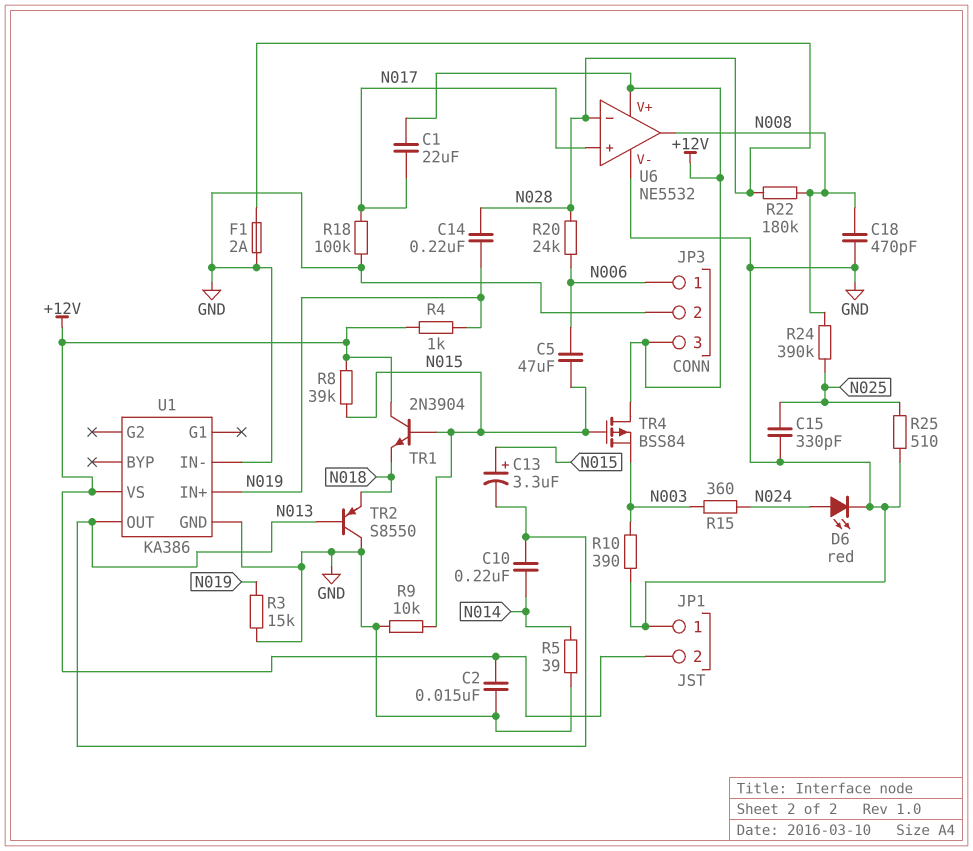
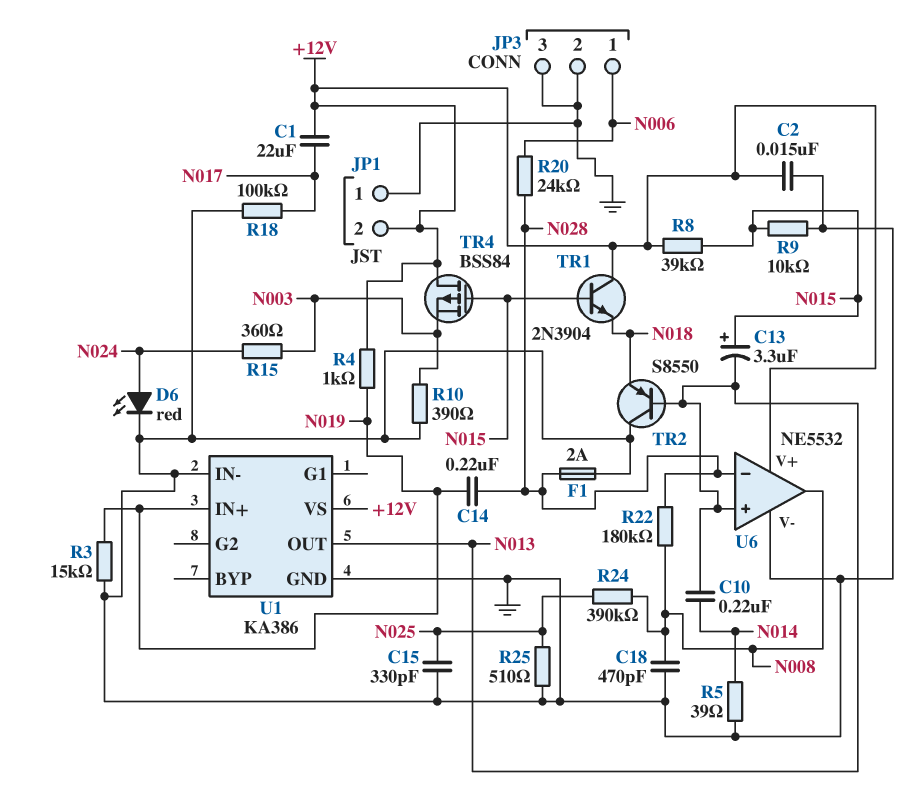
C5: 47uF (N006, N015) -> none
JP3 pin 3: +12V -> GND
U6 pin in+: N017 -> N013

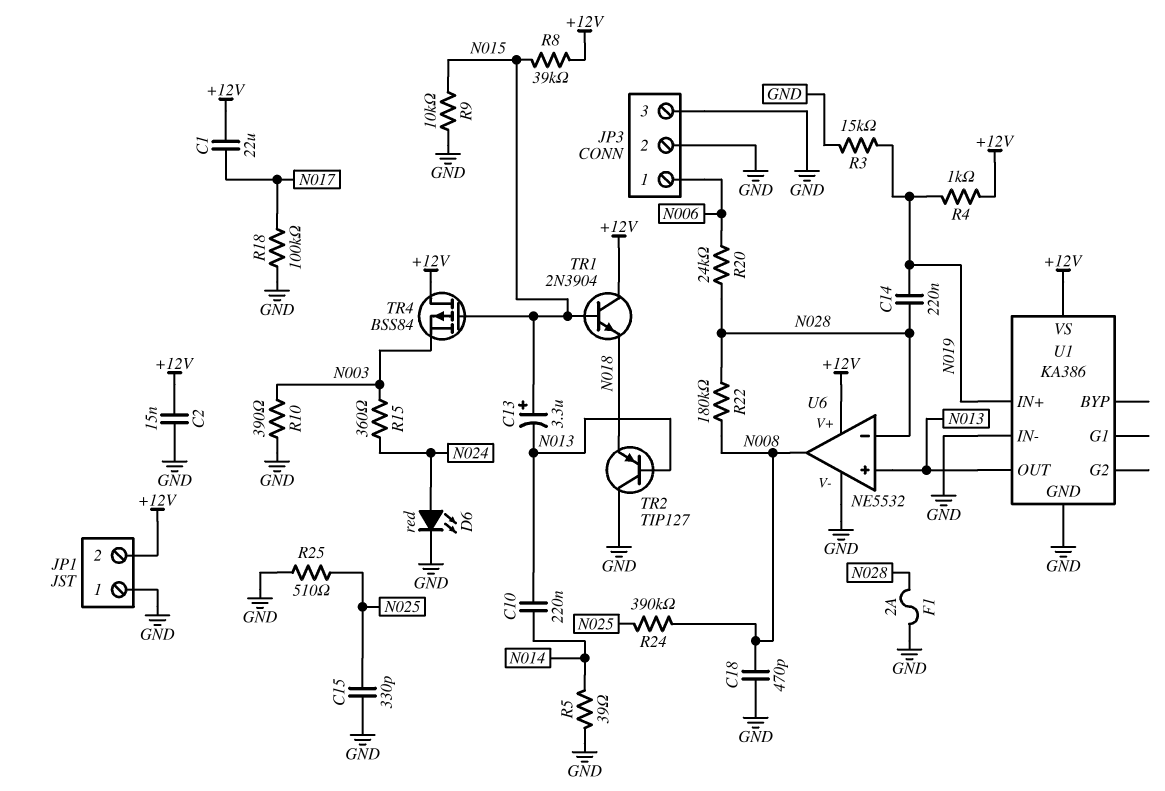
TR2: PNP S8550 (B N013, C GND, E N018) -> PNP TIP127 (B N013, C GND, E N018)

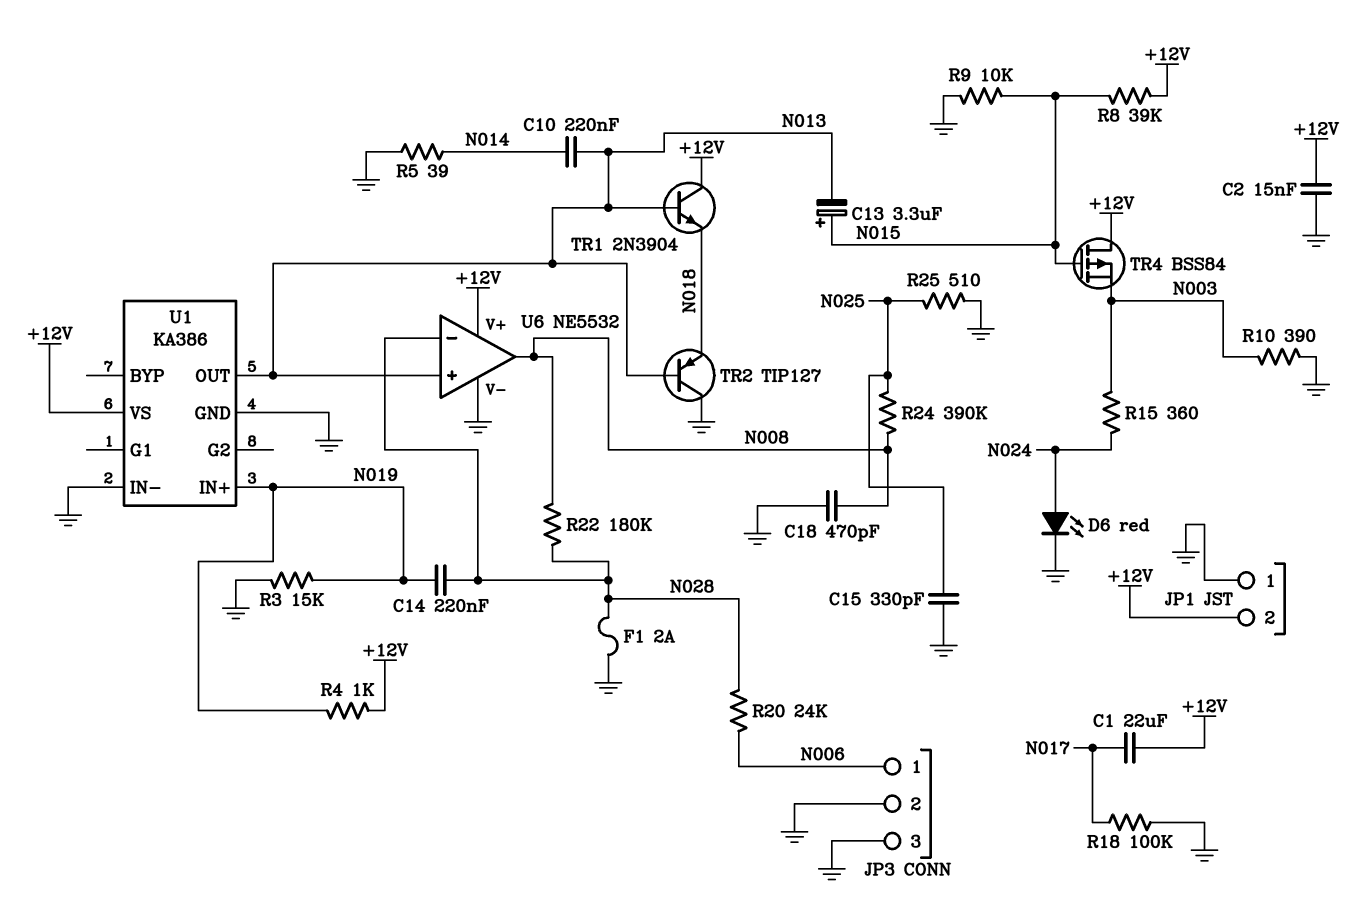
TR1: NPN 2N3904 (B N015, C +12V, E N018) -> NPN 2N3904 (B N013, C +12V, E N018)

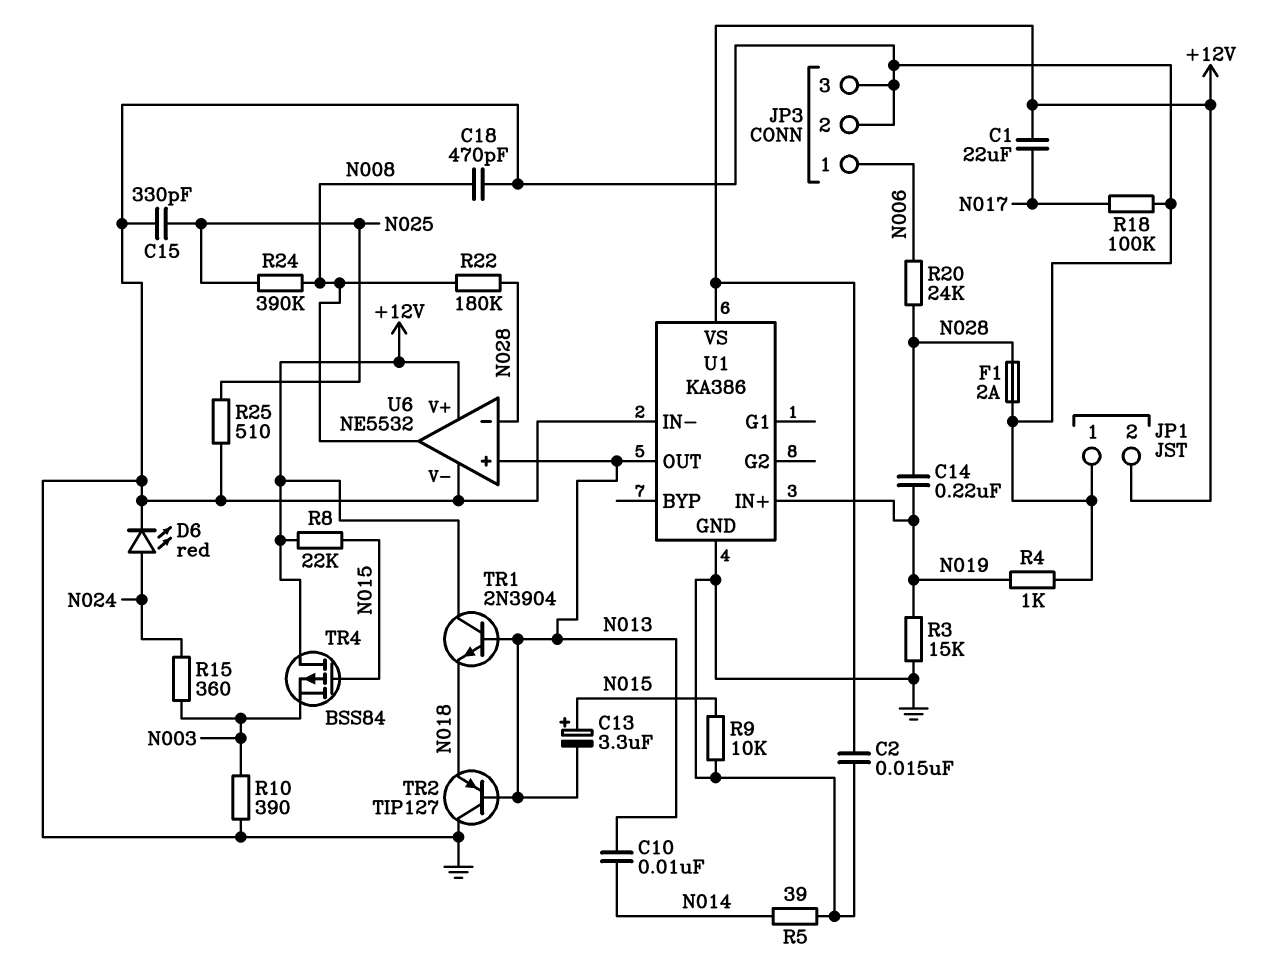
C10: 220nF (N013, N014) -> 10nF (N013, N014)
R4: 1k (+12V, N019) -> 1k (GND, N019)
R8: 39k (+12V, N015) -> 22k (+12V, N015)

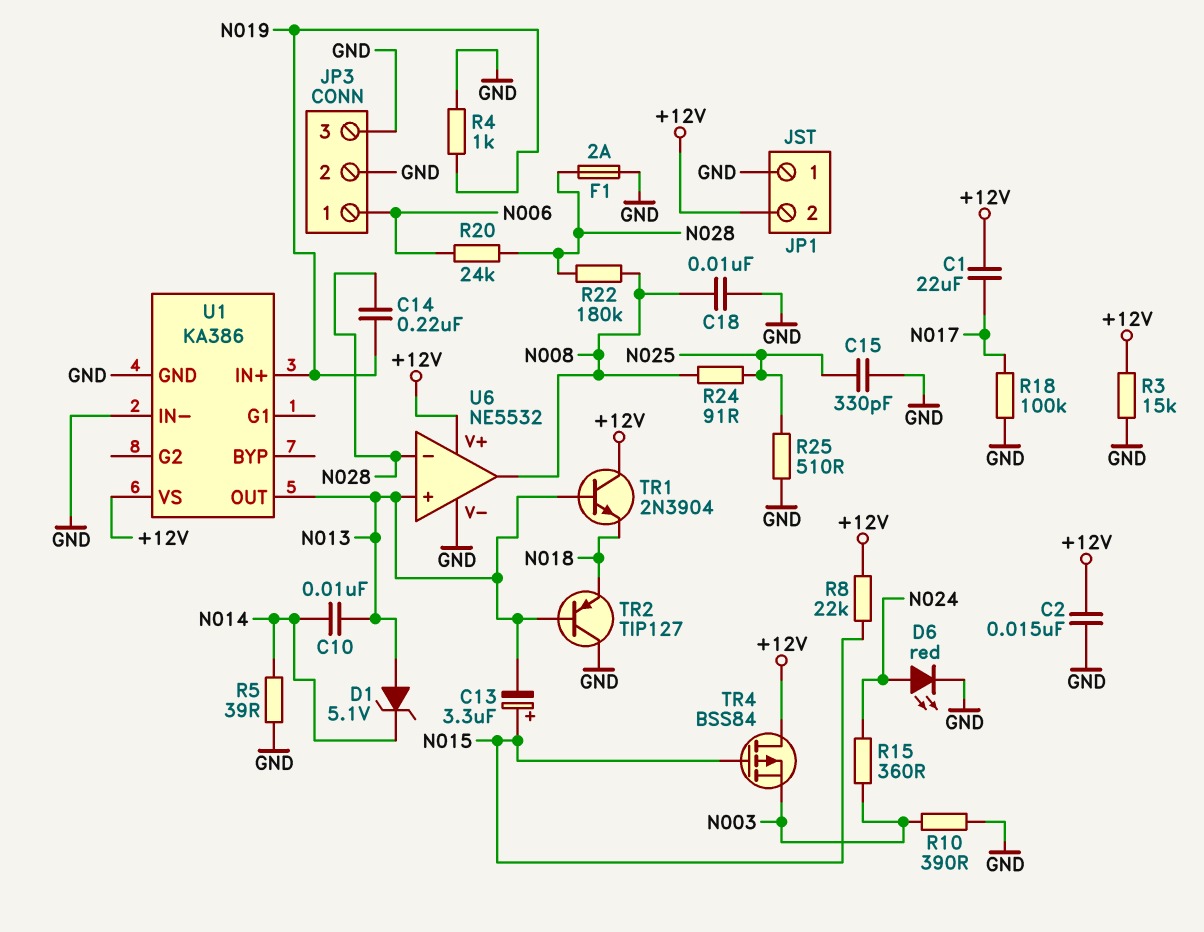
C18: 470pF (GND, N008) -> 10nF (GND, N008)
D1: none -> zener 5.1V (A N013, K N014)
R3: 15k (GND, N019) -> 15k (+12V, GND)
R9: 10k (GND, N015) -> none
R24: 390k (N008, N025) -> 91 (N008, N025)

